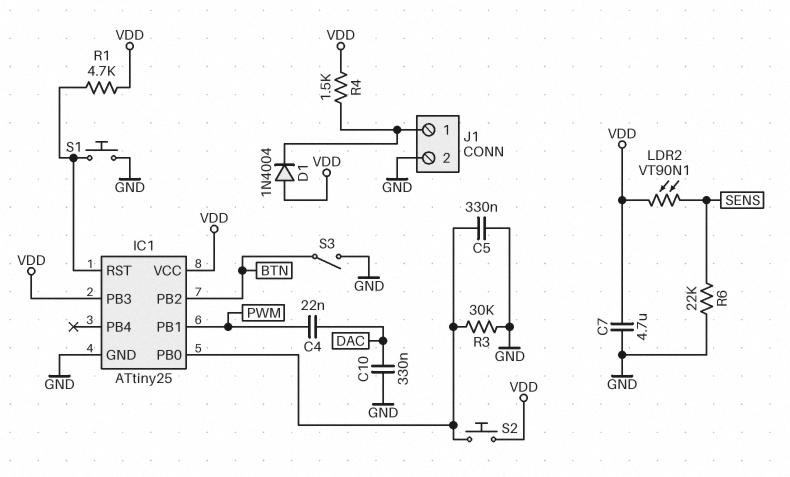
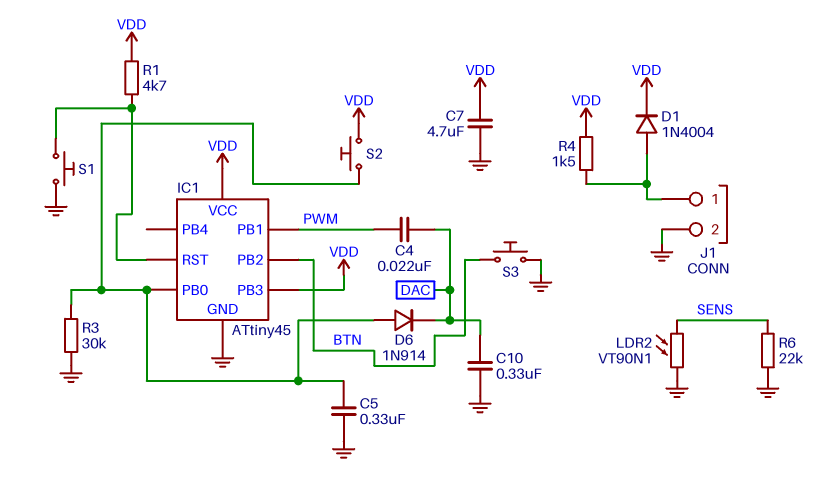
D1: diode 1N4004 (A VDD, K J1/1) -> diode 1N4004 (A J1/1, K VDD)
D6: none -> diode 1N914 (A IC1/PB0, K DAC)
IC1: ATtiny25 -> ATtiny45
LDR2: VT90N1 (SENS, VDD) -> VT90N1 (GND, SENS)
S3: switch (BTN, GND) -> button (BTN, GND)

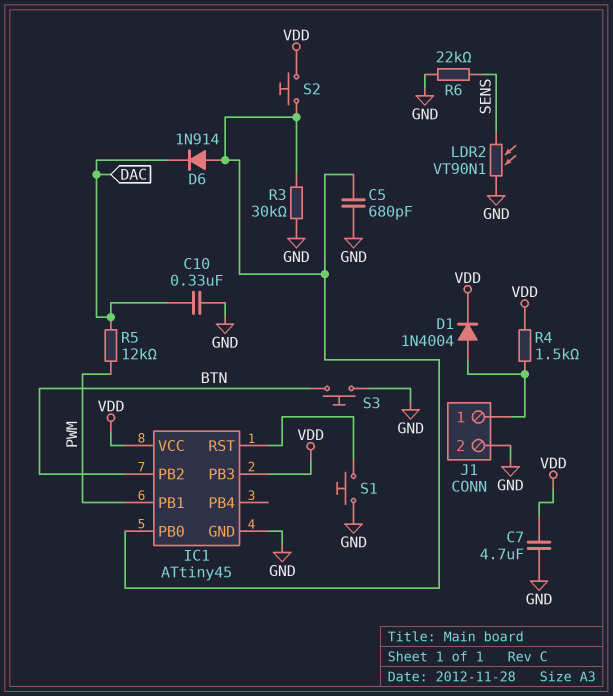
C4: 22nF (DAC, PWM) -> none
C5: 330nF (GND, IC1/PB0) -> 680pF (GND, IC1/PB0)
R1: 4.7k (IC1/RST, VDD) -> none
R5: none -> 12k (DAC, PWM)

